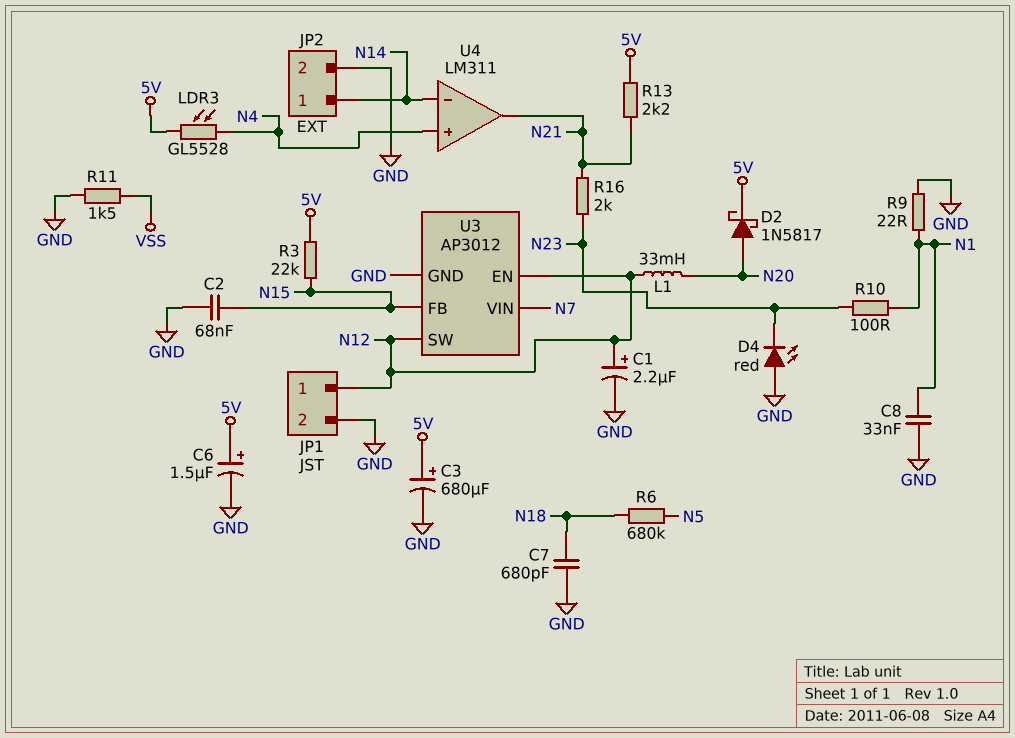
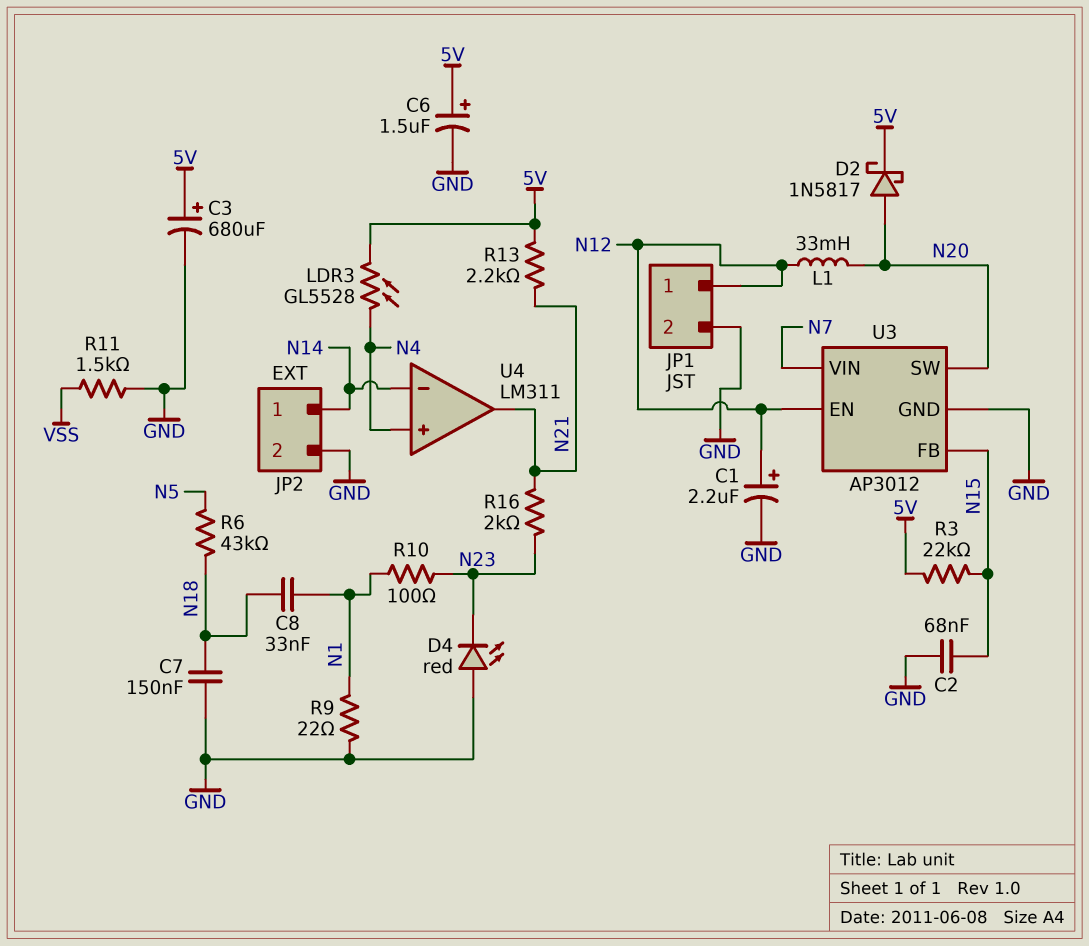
C7: 680pF (GND, N18) -> 150nF (GND, N18)
C8: 33nF (GND, N1) -> 33nF (N1, N18)
R6: 680k (N5, N18) -> 43k (N5, N18)
U3 pin SW: N12 -> N20

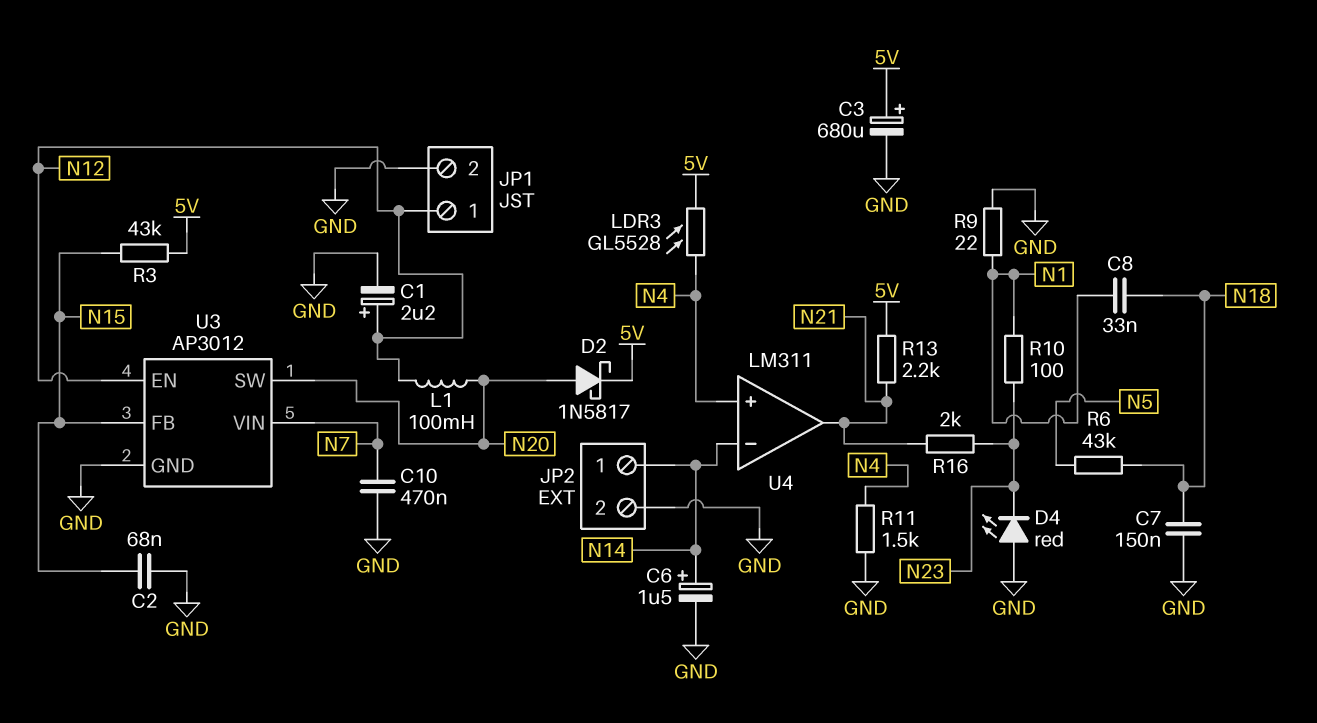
C6: 1.5uF (plus 5V, minus GND) -> 1.5uF (plus N14, minus GND)
C10: none -> 470nF (GND, N7)
L1: 33mH (N12, N20) -> 100mH (N12, N20)
R3: 22k (5V, N15) -> 43k (5V, N15)
R11: 1.5k (GND, VSS) -> 1.5k (GND, N4)

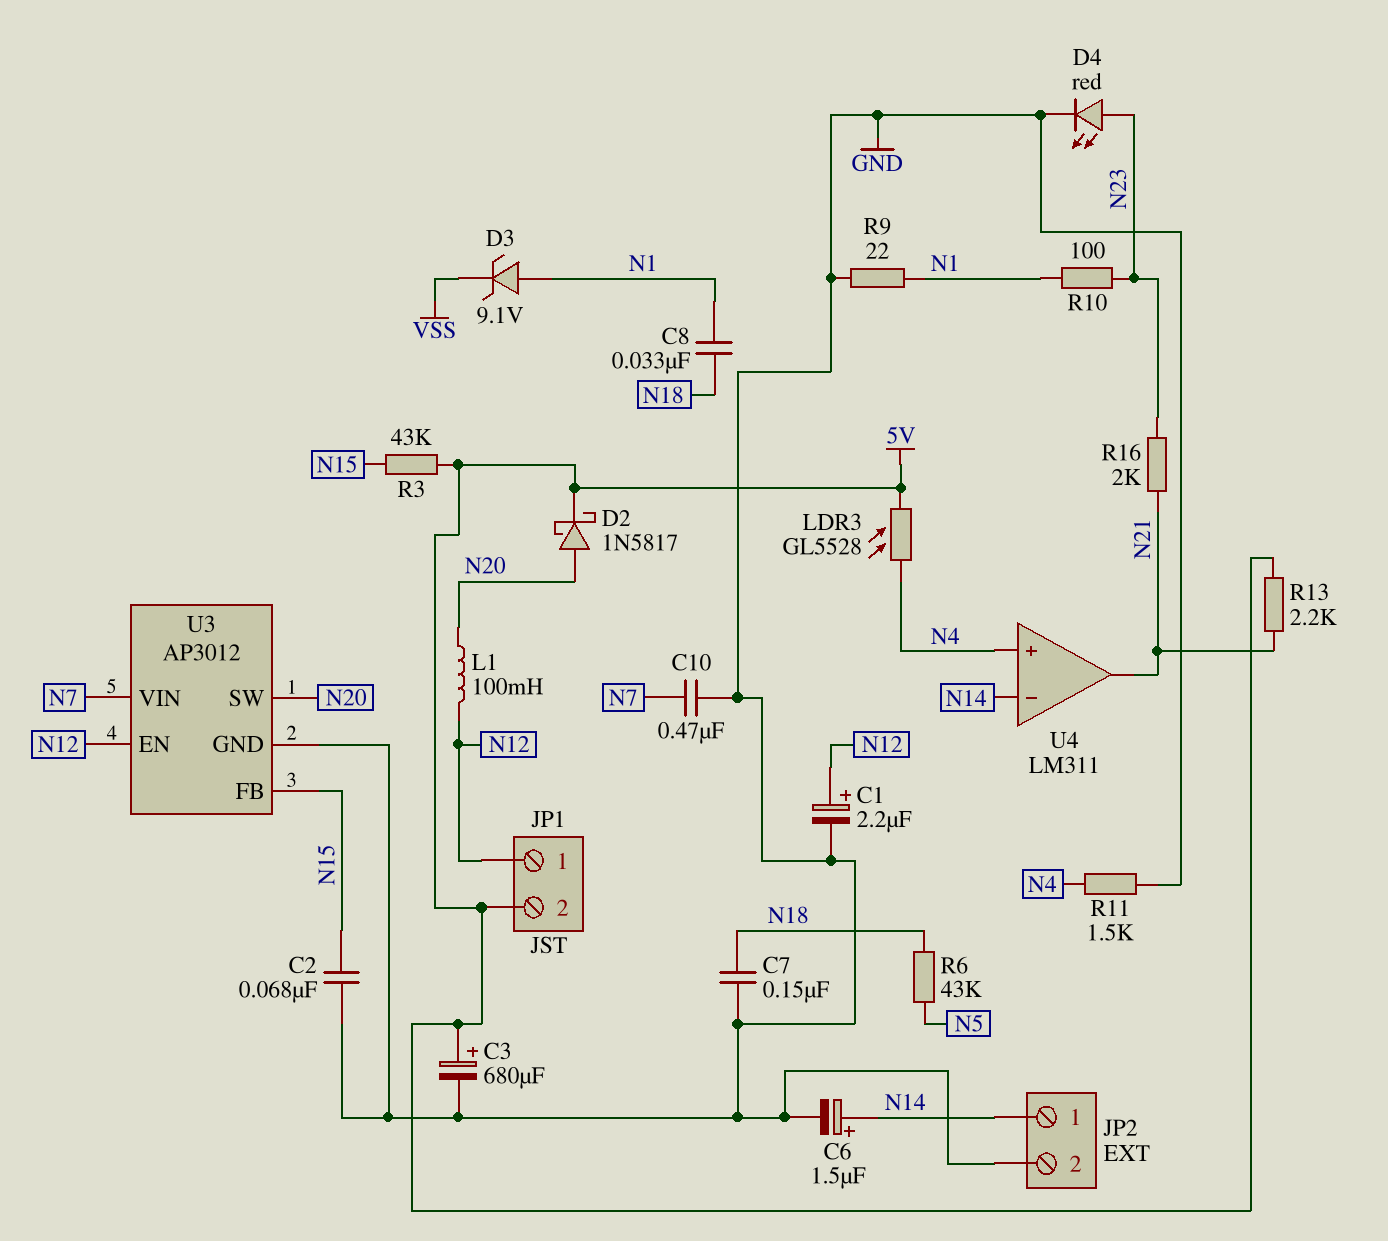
D3: none -> zener 9.1V (A N1, K VSS)
D4: LED red (A GND, K N23) -> LED red (A N23, K GND)
JP1 pin 2: GND -> 5V

